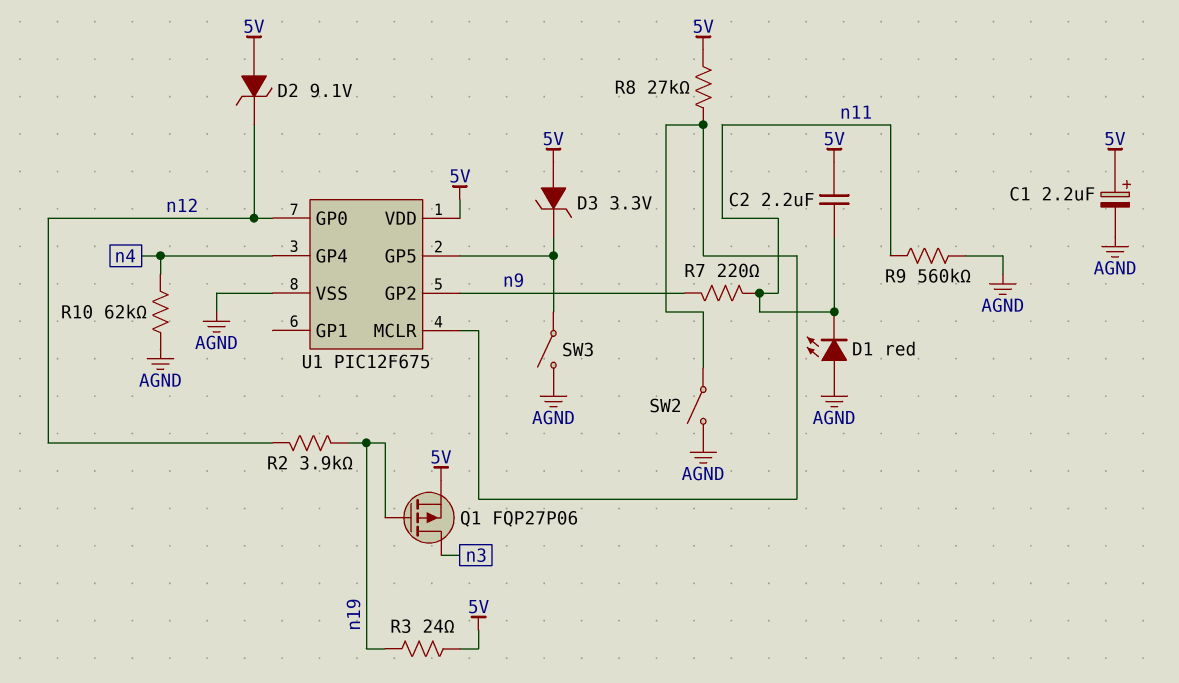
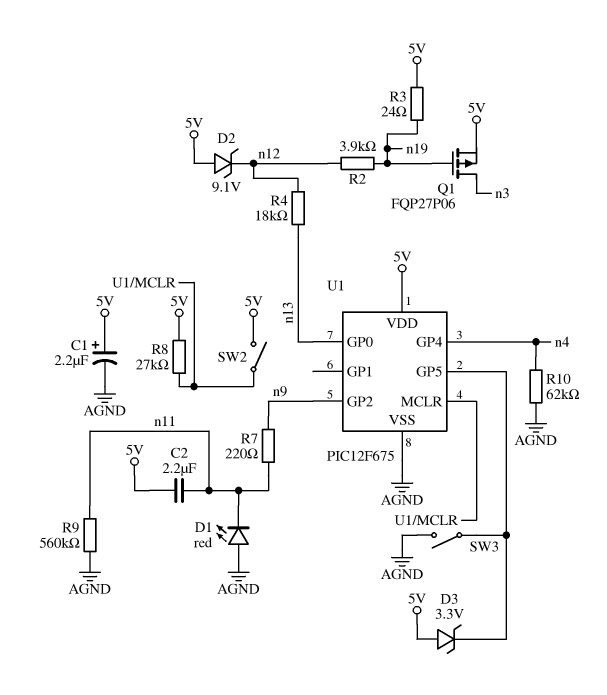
R4: none -> 18k (n12, n13)
SW2: switch (AGND, U1/MCLR) -> switch (5V, U1/MCLR)
U1 pin GP0: n12 -> n13

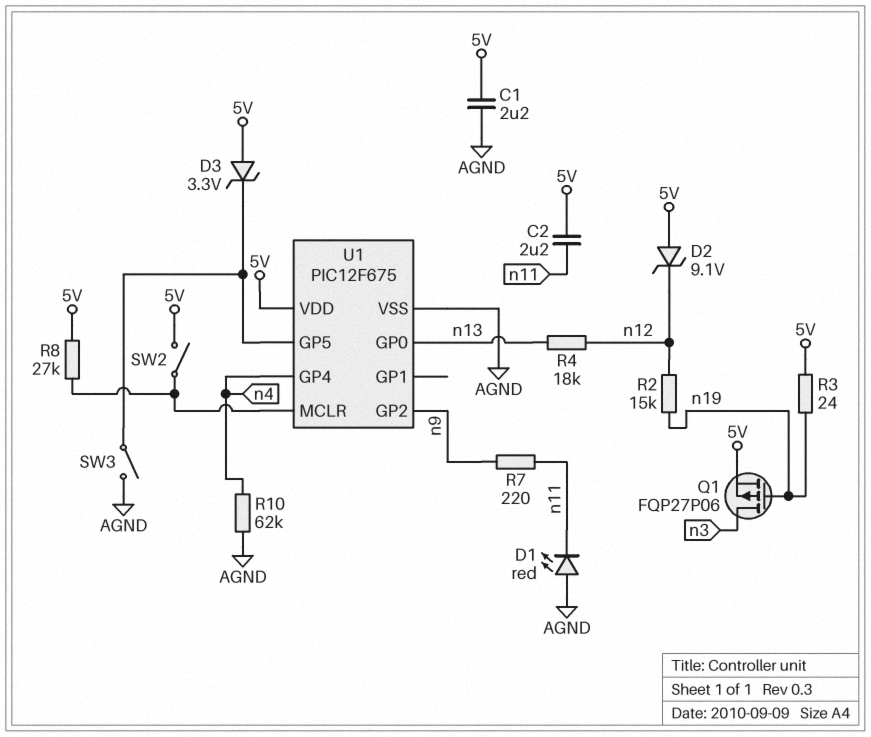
C1: 2.2uF (plus 5V, minus AGND) -> 2.2uF (5V, AGND)
R2: 3.9k (n12, n19) -> 15k (n12, n19)
R9: 560k (AGND, n11) -> none

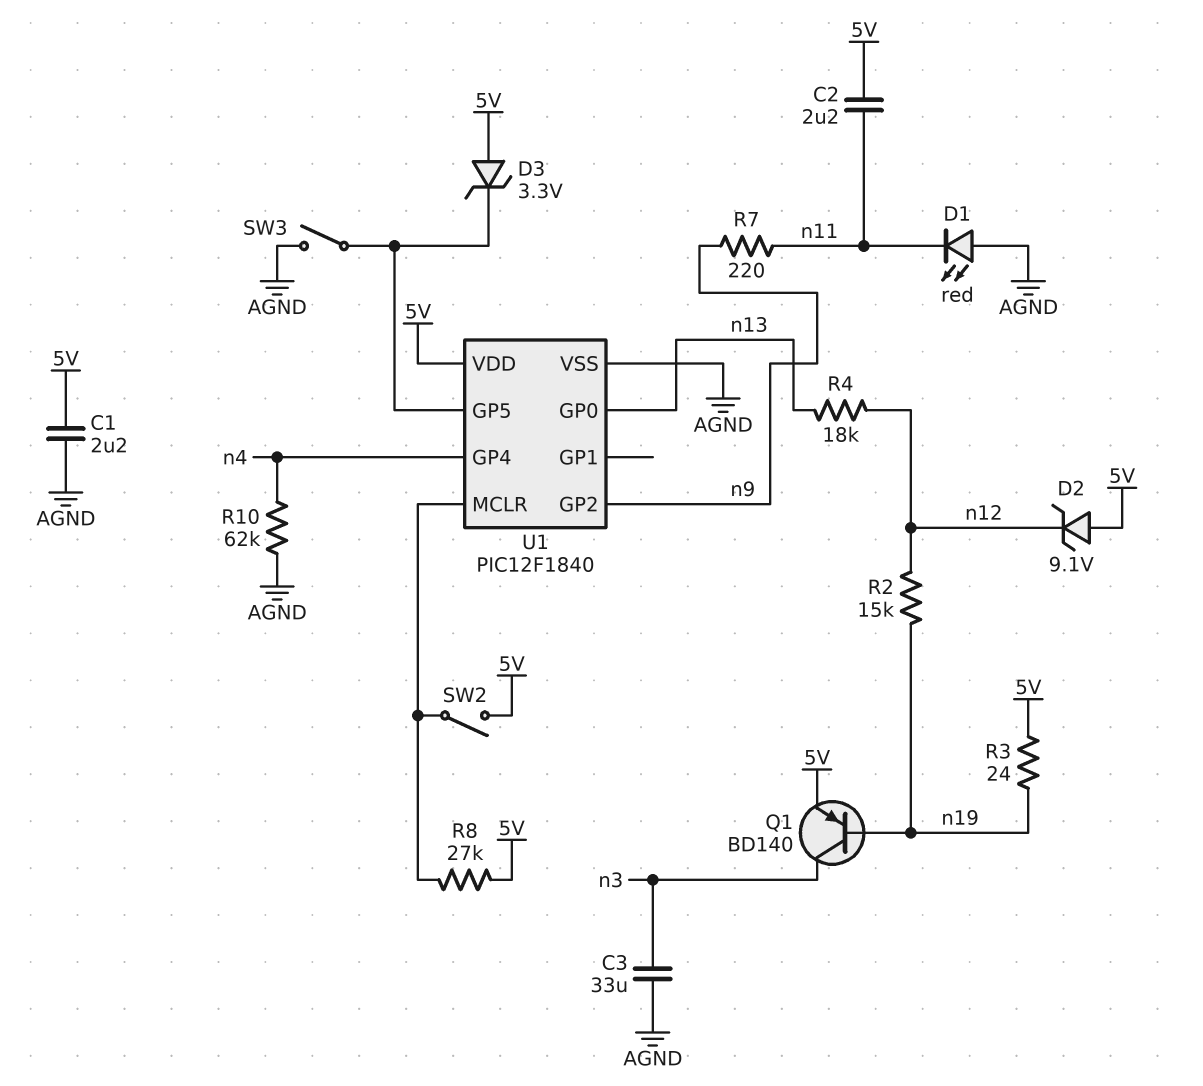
C3: none -> 33uF (AGND, n3)
Q1: PMOS FQP27P06 (G n19, D n3, S 5V) -> PNP BD140 (B n19, C n3, E 5V)
U1: PIC12F675 -> PIC12F1840

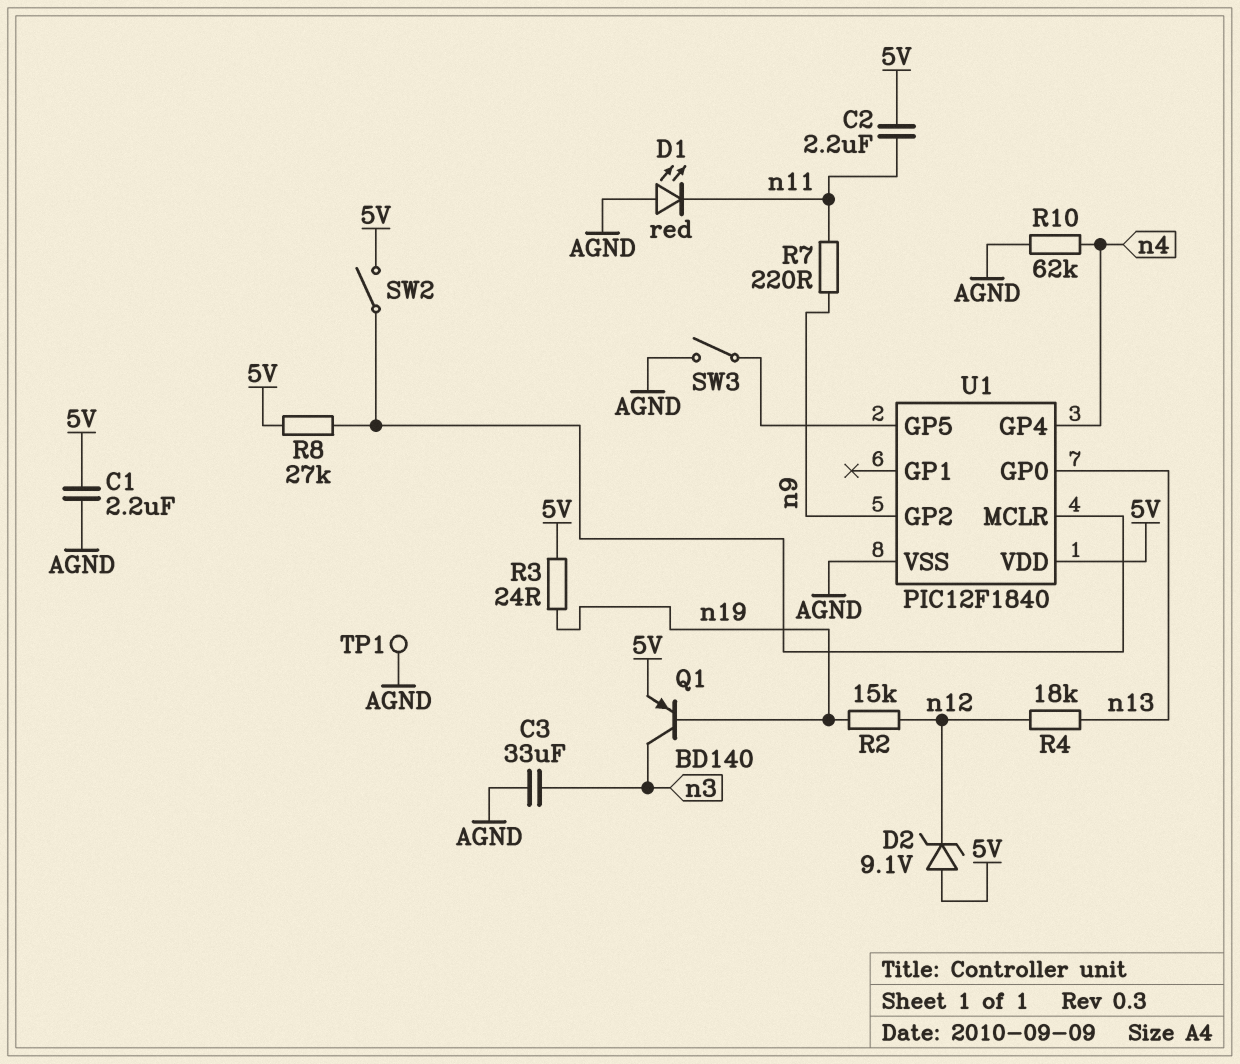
D3: zener 3.3V (A 5V, K U1/GP5) -> none
TP1: none -> test point (AGND)

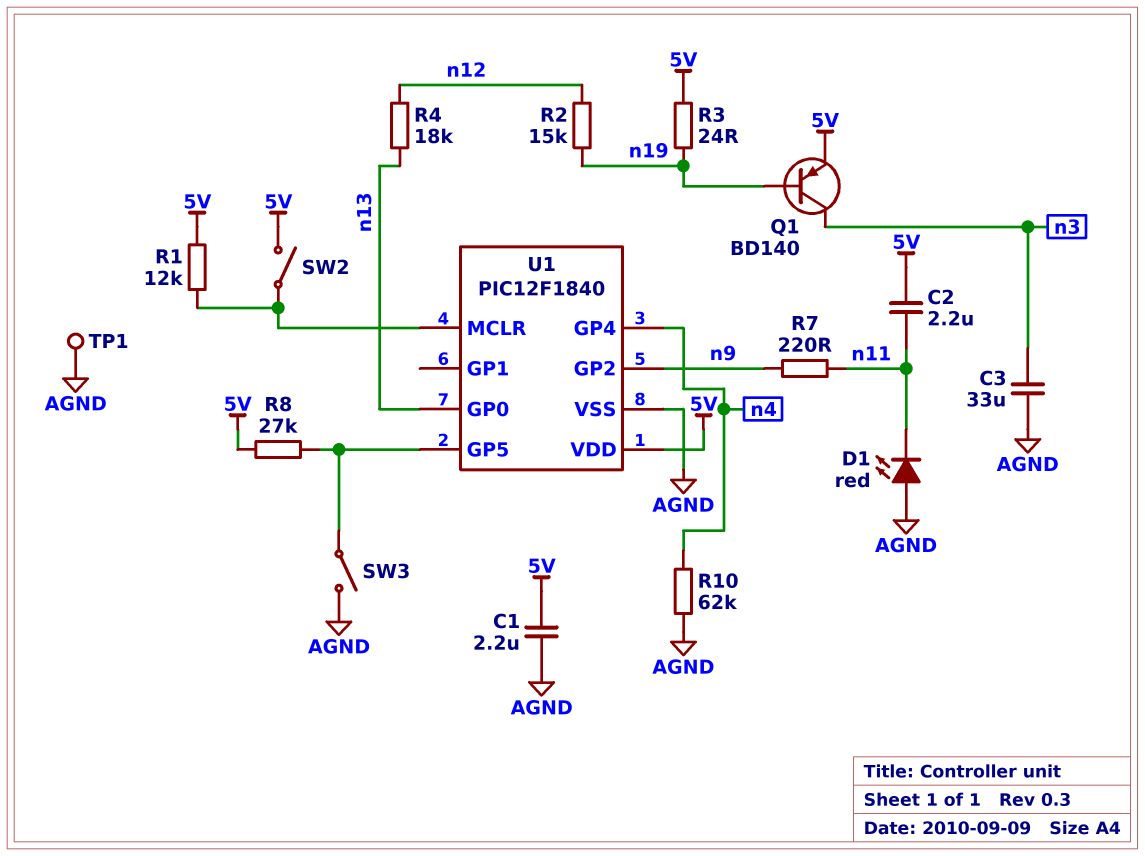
D2: zener 9.1V (A 5V, K n12) -> none
R1: none -> 12k (5V, U1/MCLR)
R8: 27k (5V, U1/MCLR) -> 27k (5V, U1/GP5)

